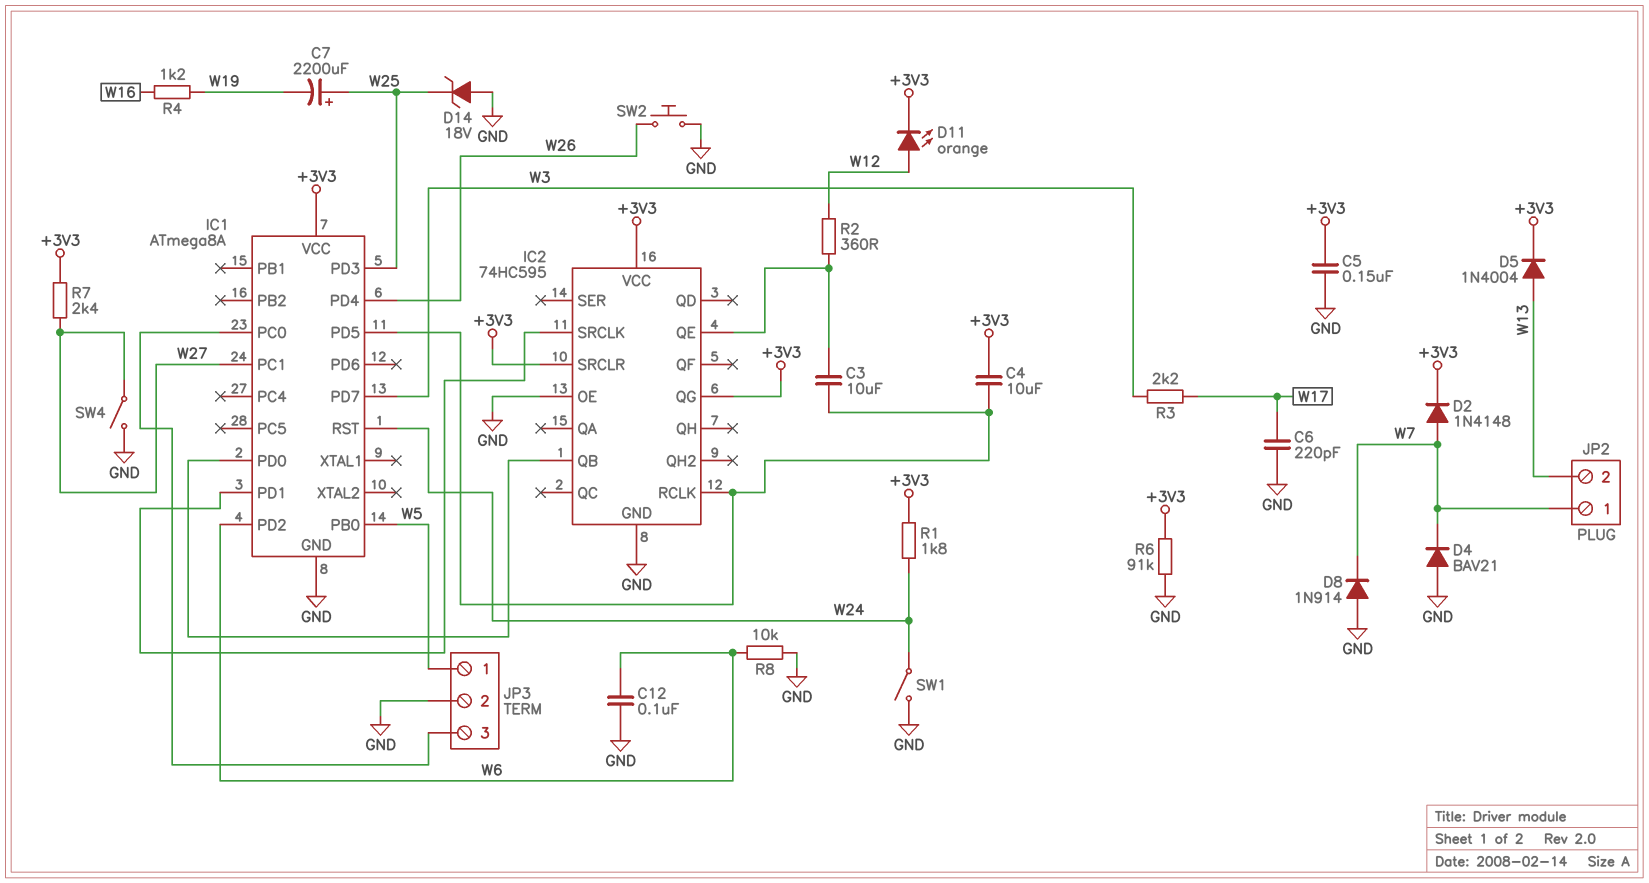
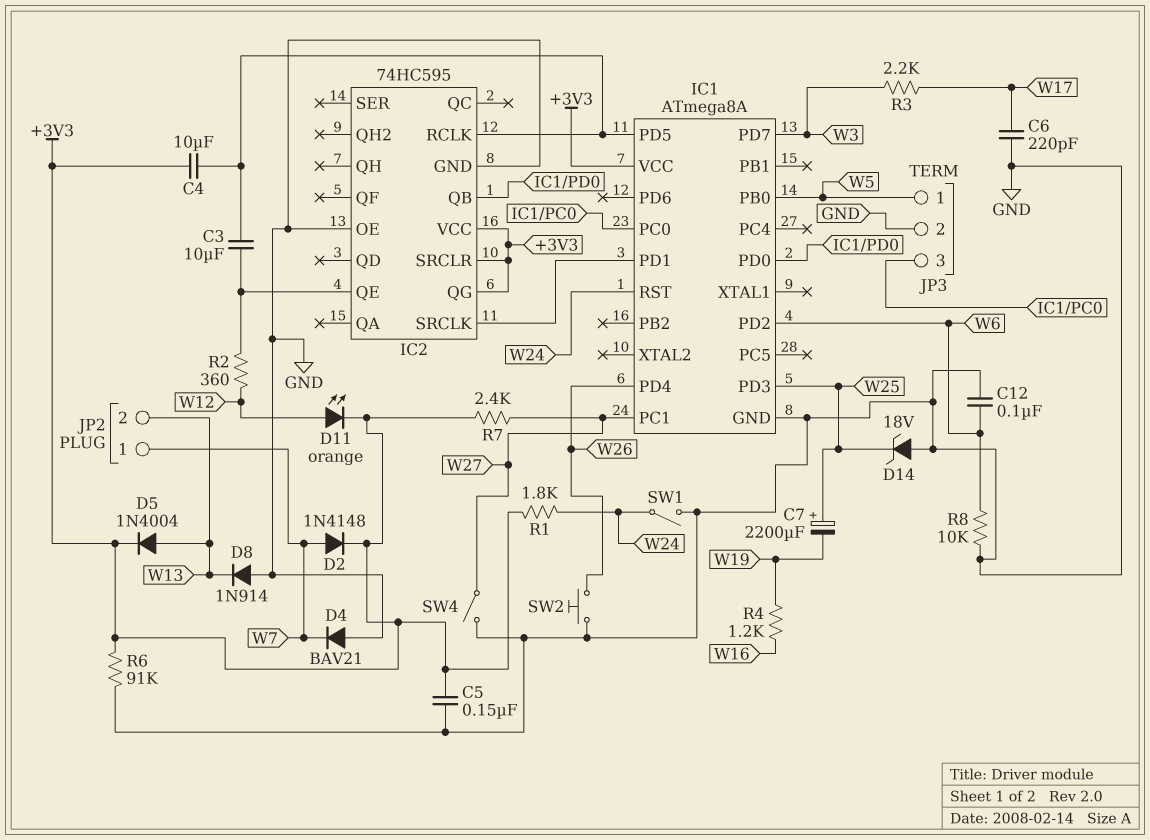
D8: diode 1N914 (A GND, K W7) -> diode 1N914 (A GND, K W13)

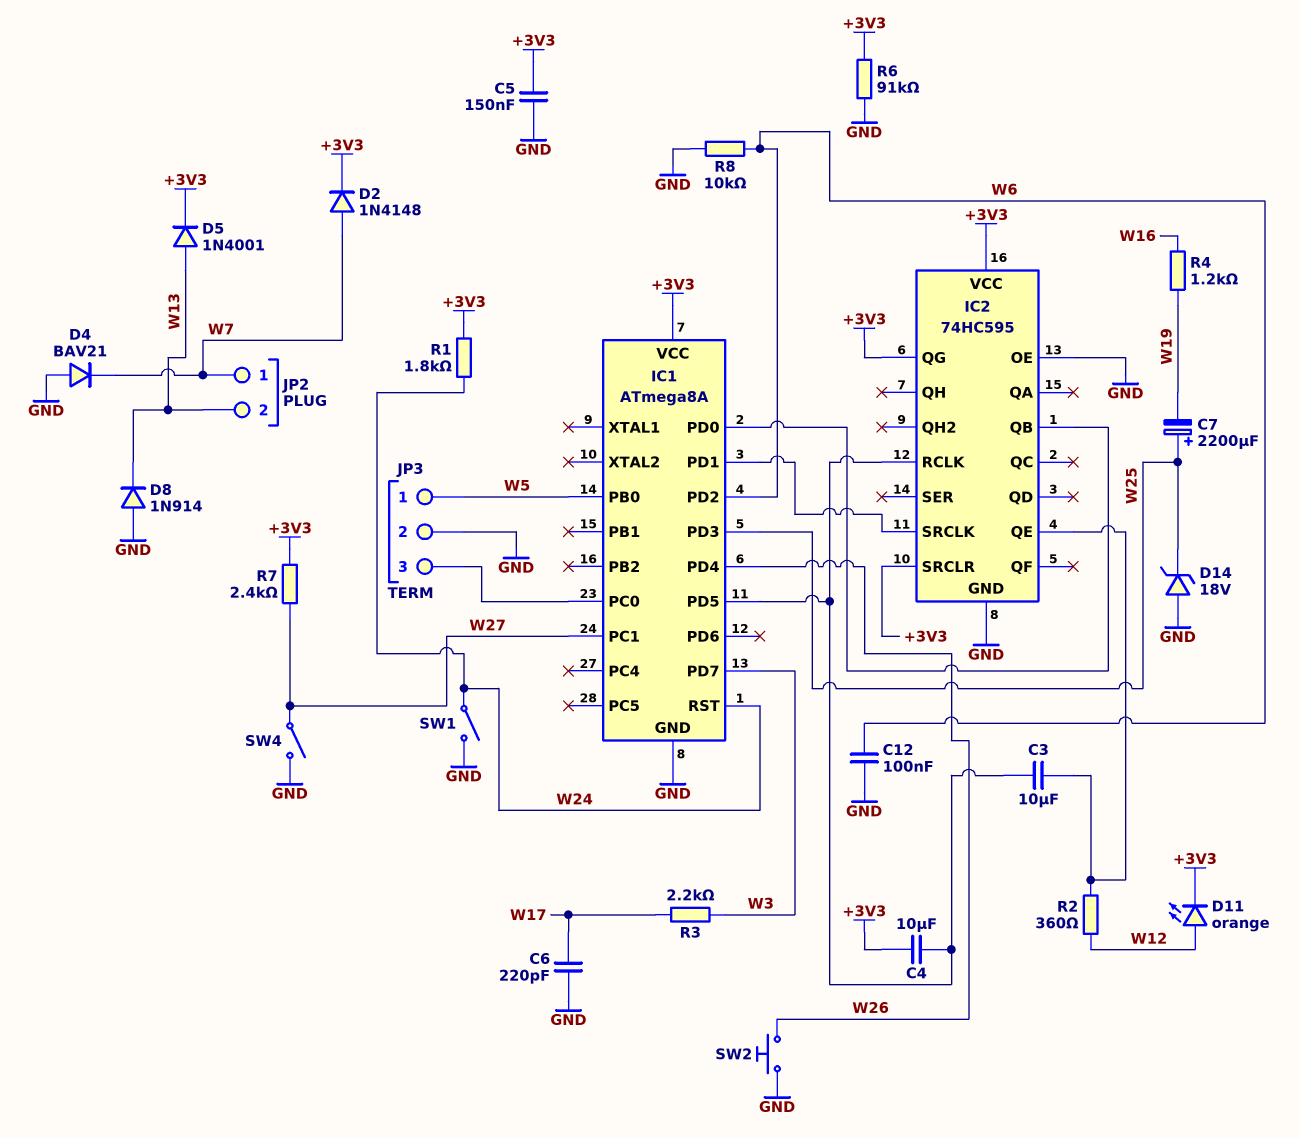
D5: diode 1N4004 (A W13, K +3V3) -> diode 1N4001 (A W13, K +3V3)

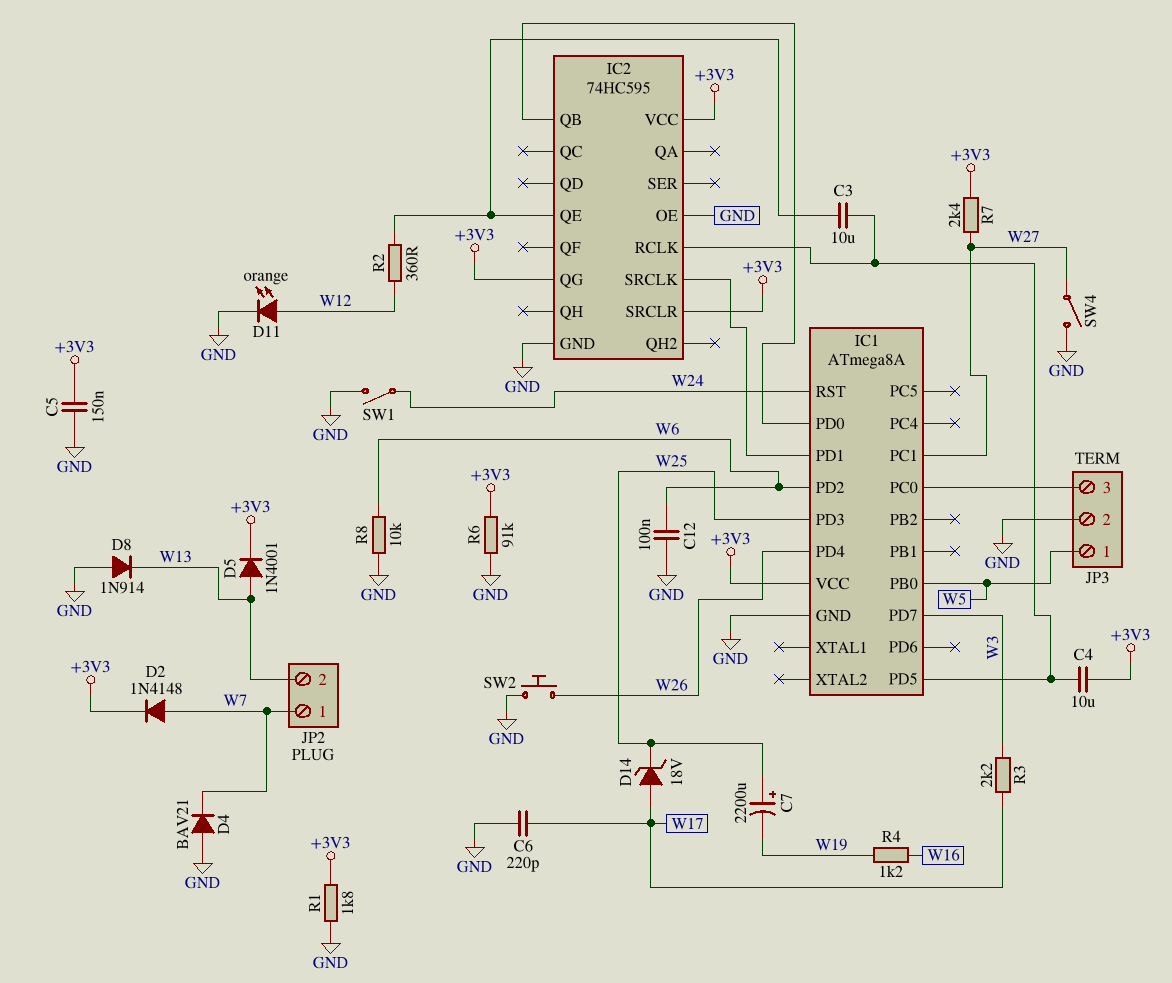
D11: LED orange (A W12, K +3V3) -> LED orange (A W12, K GND)
D14: zener 18V (A GND, K W25) -> zener 18V (A W17, K W25)
R1: 1.8k (+3V3, W24) -> 1.8k (+3V3, GND)

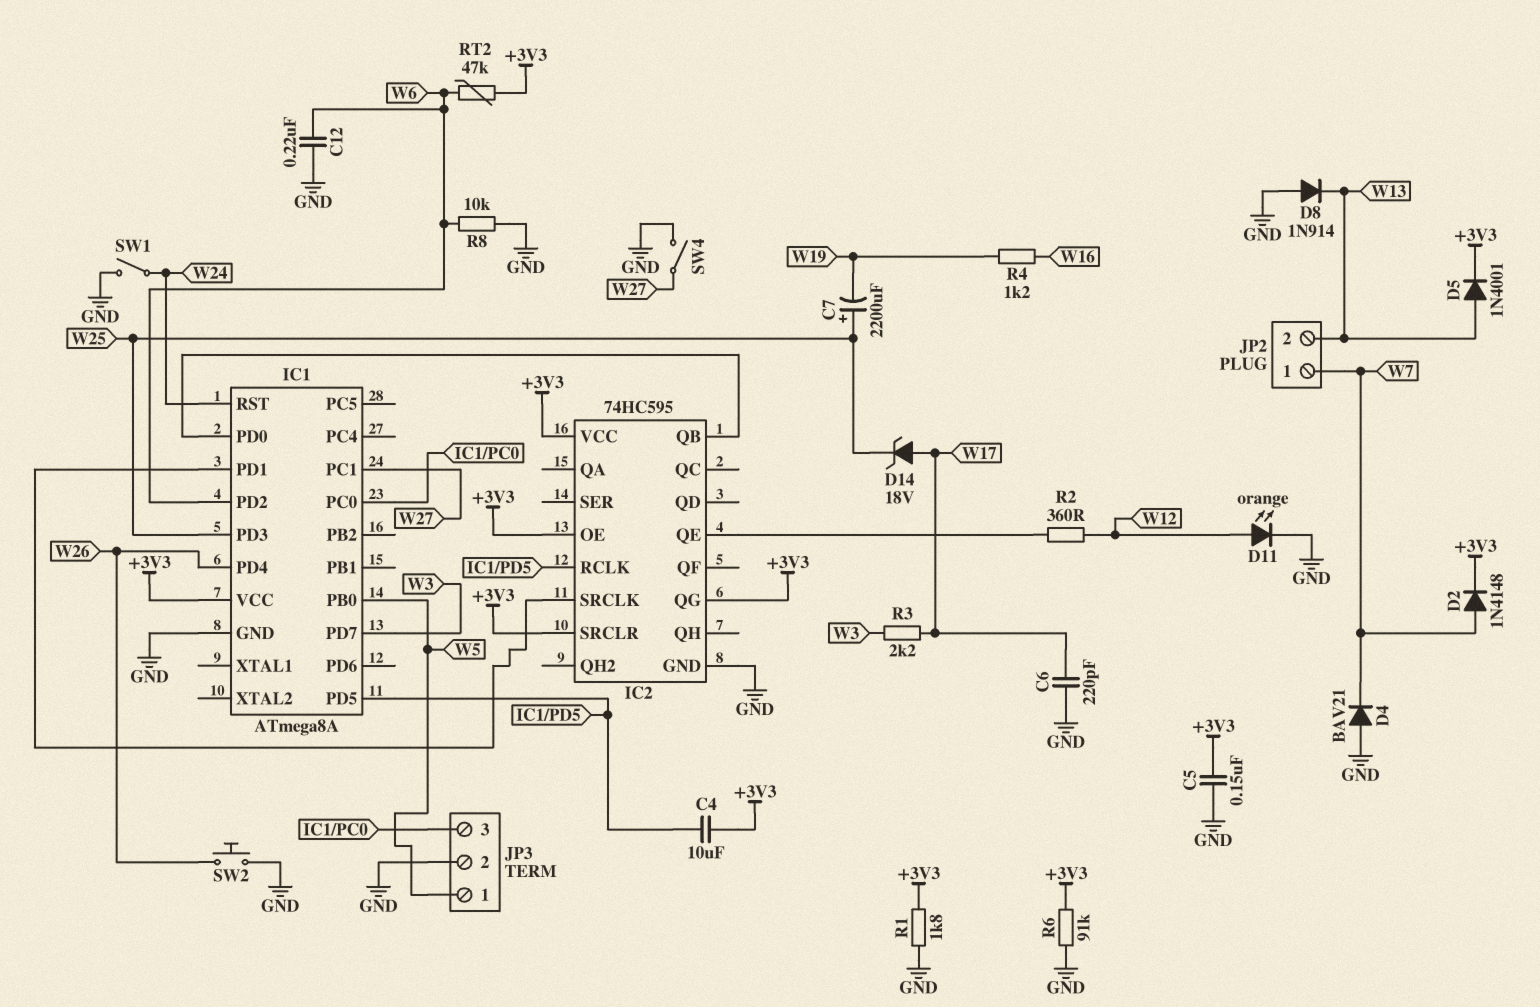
C3: 10uF (IC1/PD5, IC2/QE) -> none
C12: 100nF (GND, W6) -> 220nF (GND, W6)
IC2 pin OE: GND -> +3V3
R7: 2.4k (+3V3, W27) -> none
RT2: none -> 47k (+3V3, W6)

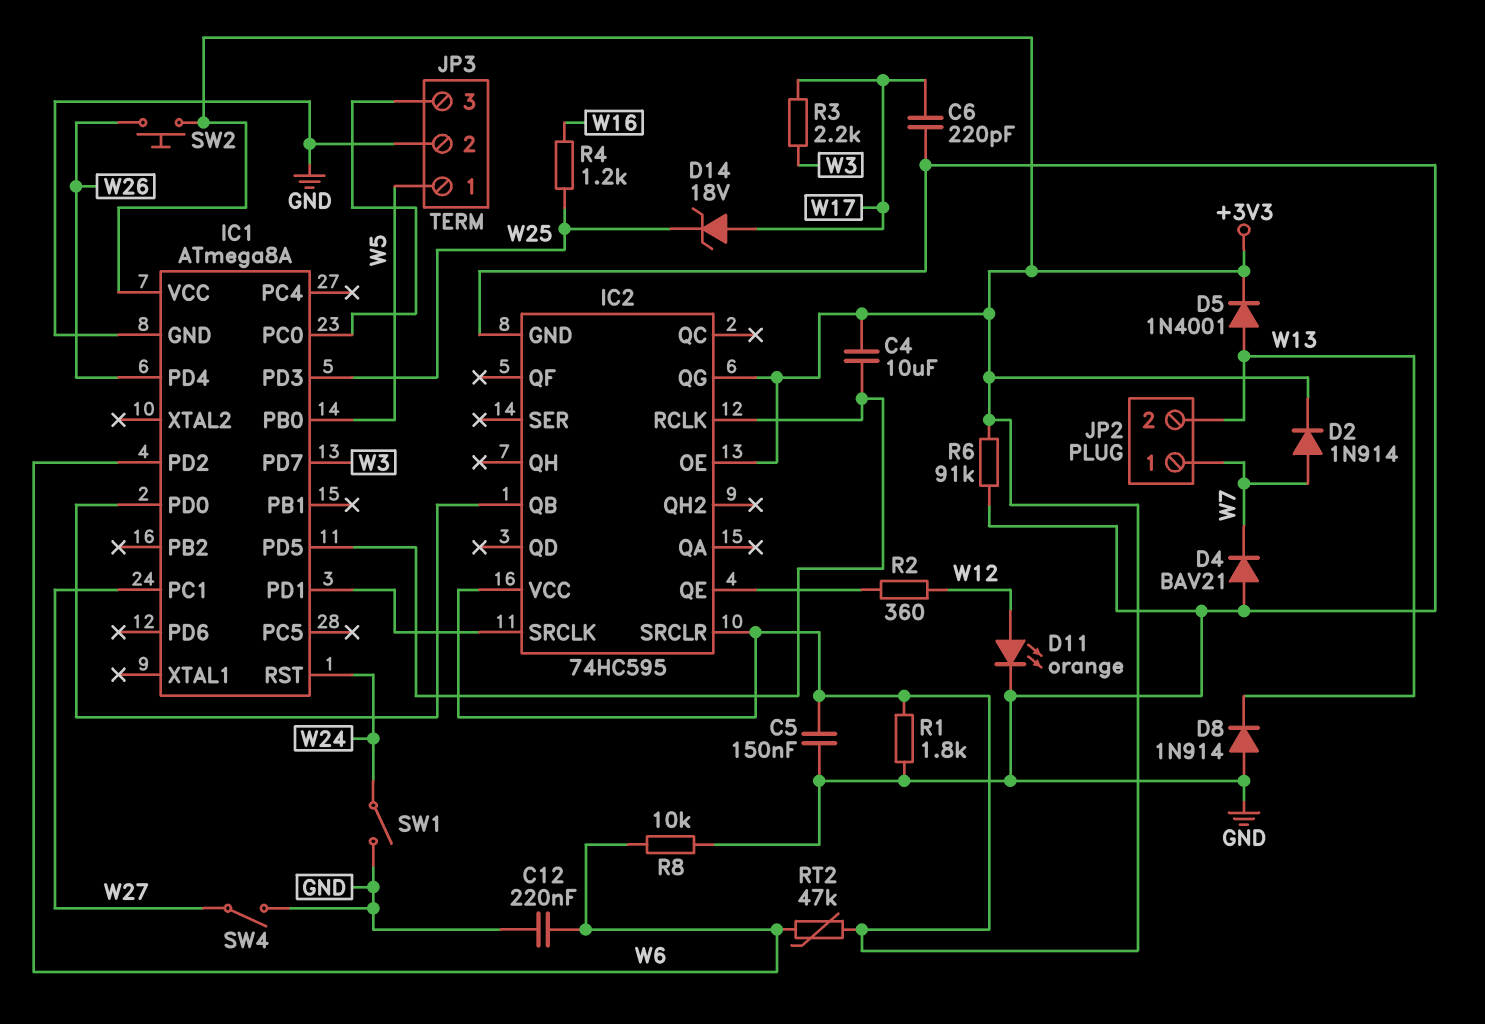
C7: 2200uF (plus W25, minus W19) -> none
D2: diode 1N4148 (A W7, K +3V3) -> diode 1N914 (A W7, K +3V3)
R4: 1.2k (W16, W19) -> 1.2k (W16, W25)
SW2: button (GND, W26) -> button (+3V3, W26)

